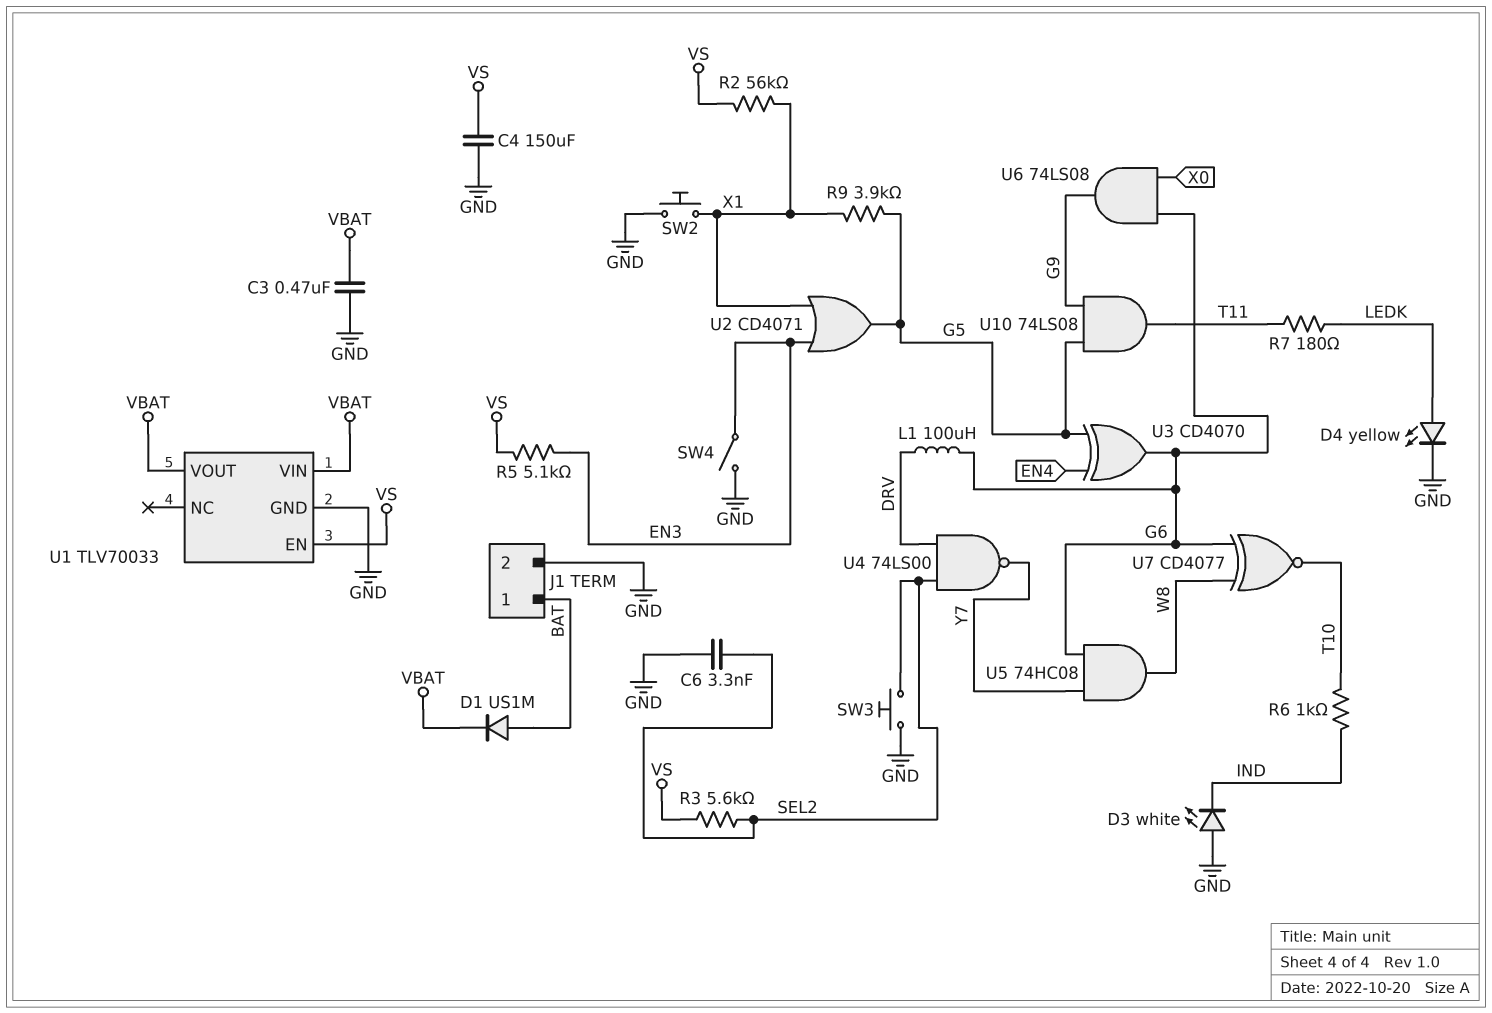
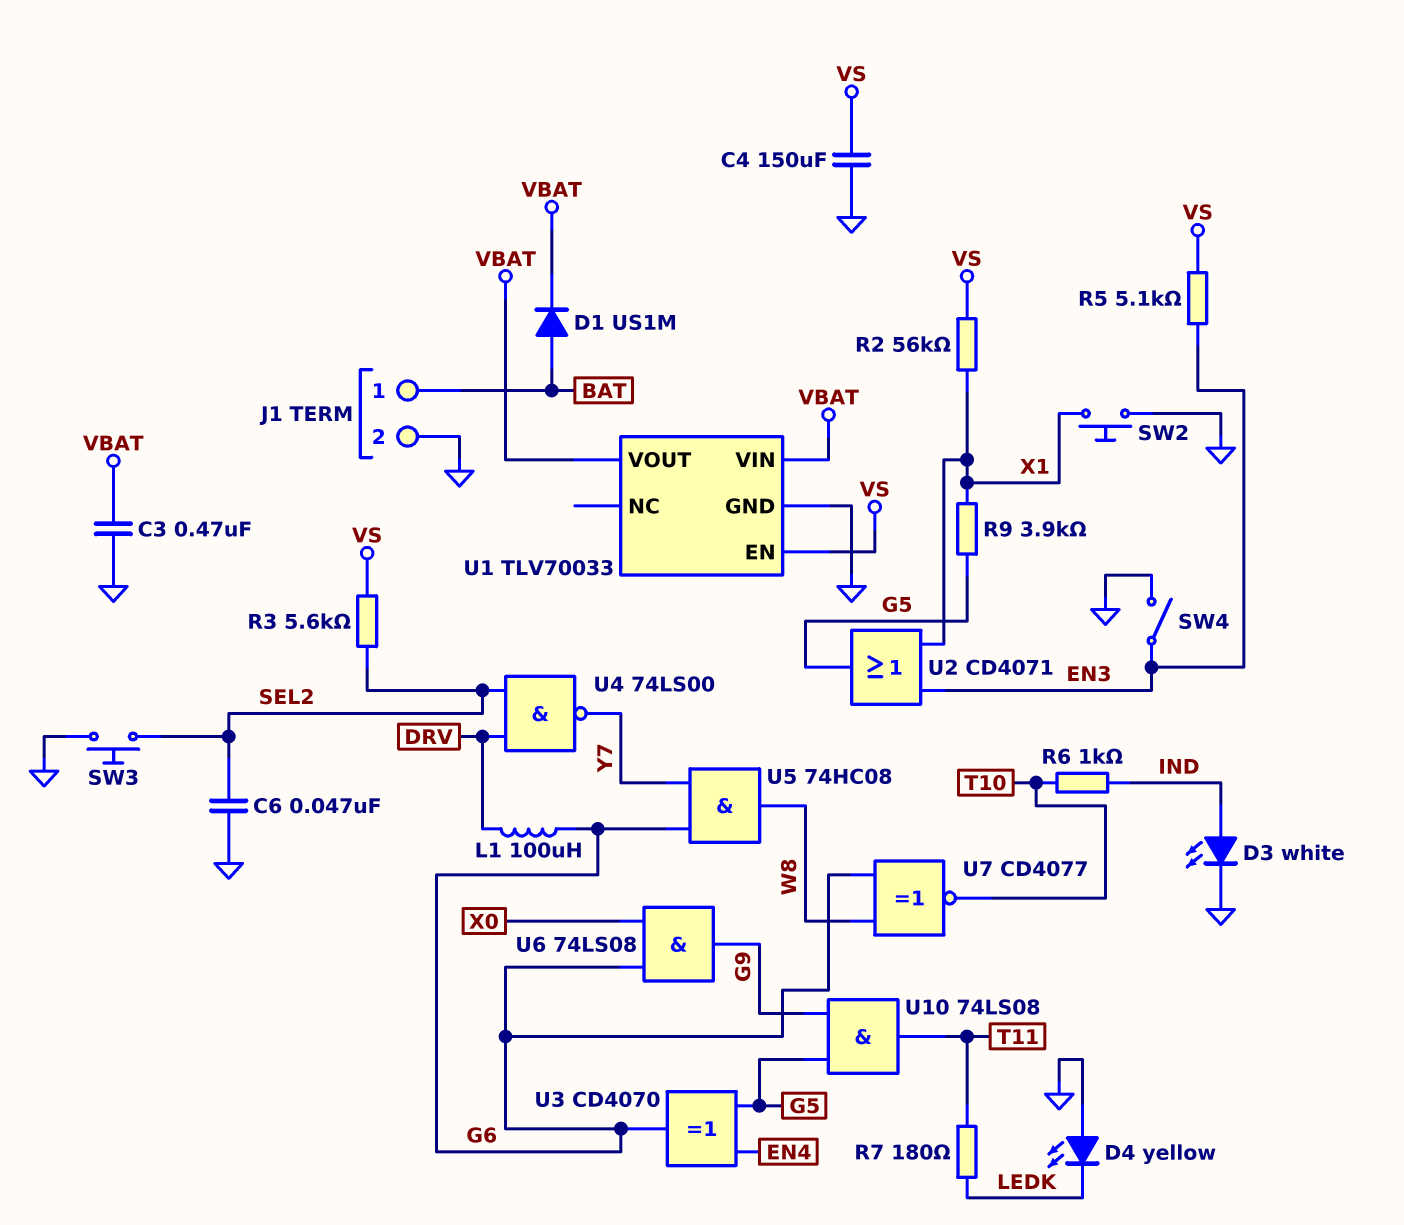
C6: 3.3nF (GND, SEL2) -> 47nF (GND, SEL2)
D3: LED white (A GND, K IND) -> LED white (A IND, K GND)
D4: LED yellow (A LEDK, K GND) -> LED yellow (A GND, K LEDK)

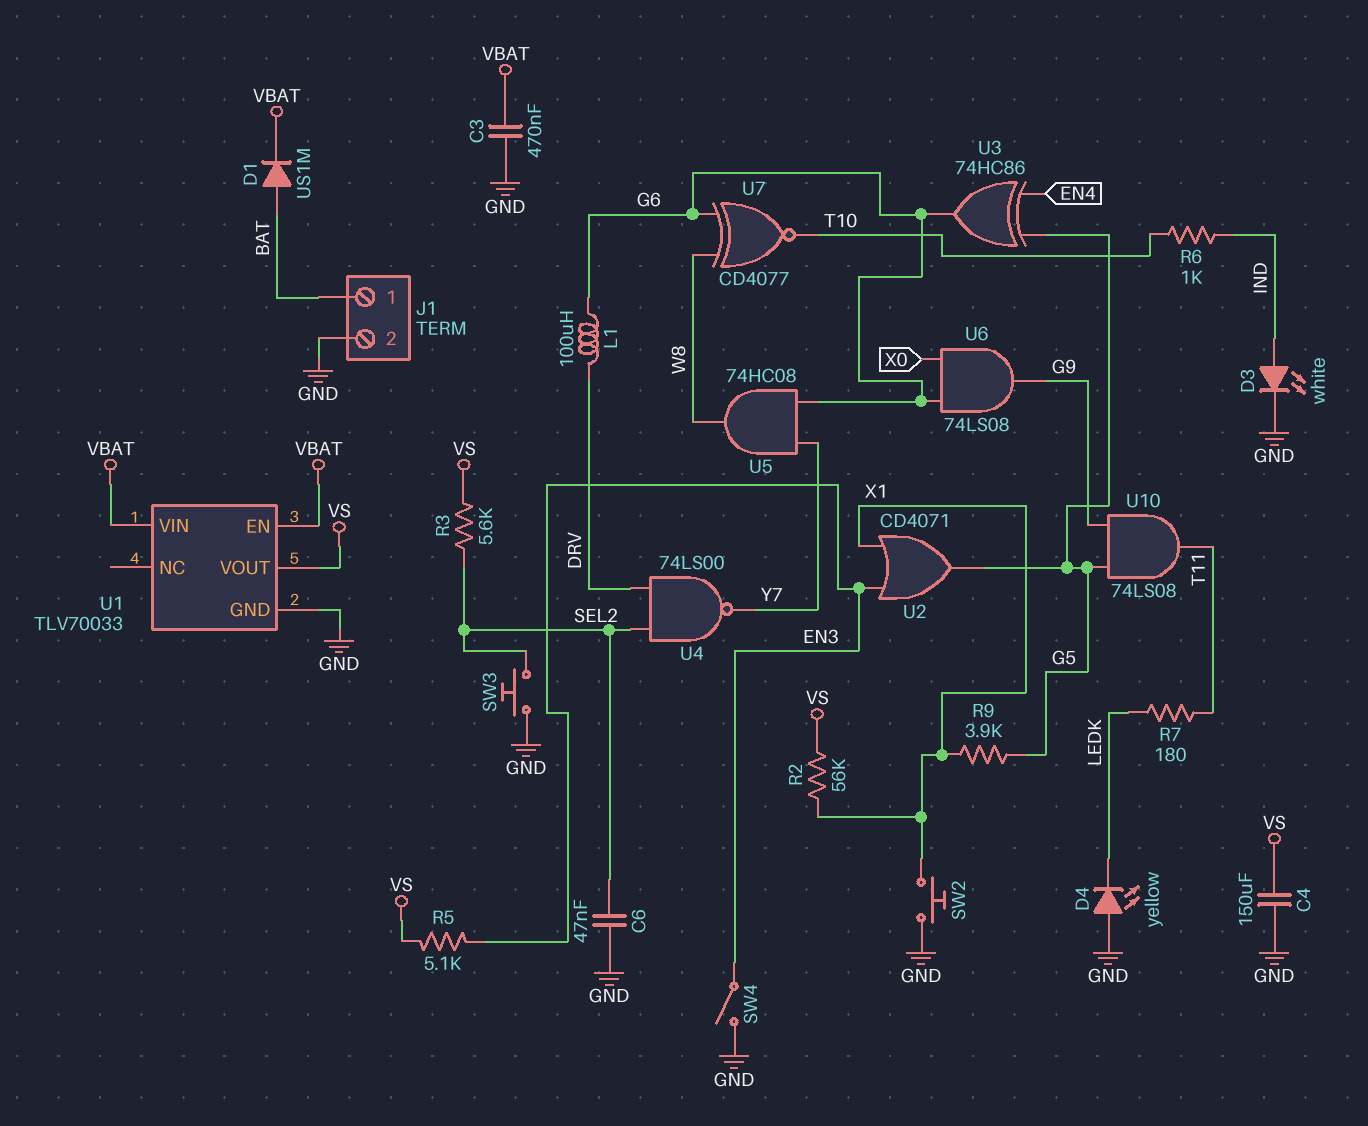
U1 pin EN: VS -> VBAT
U1 pin VOUT: VBAT -> VS
U3: XOR CD4070 (in EN4, in G5, out G6) -> XOR 74HC86 (in EN4, in G5, out G6)

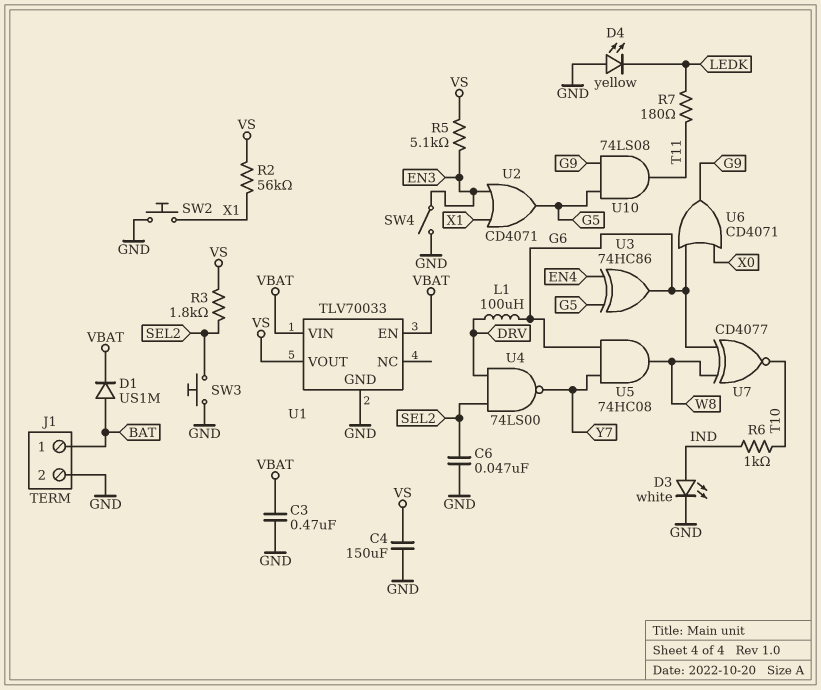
R3: 5.6k (SEL2, VS) -> 1.8k (SEL2, VS)
R9: 3.9k (G5, X1) -> none
U6: AND 74LS08 (in G6, in X0, out G9) -> OR CD4071 (in G6, in X0, out G9)

